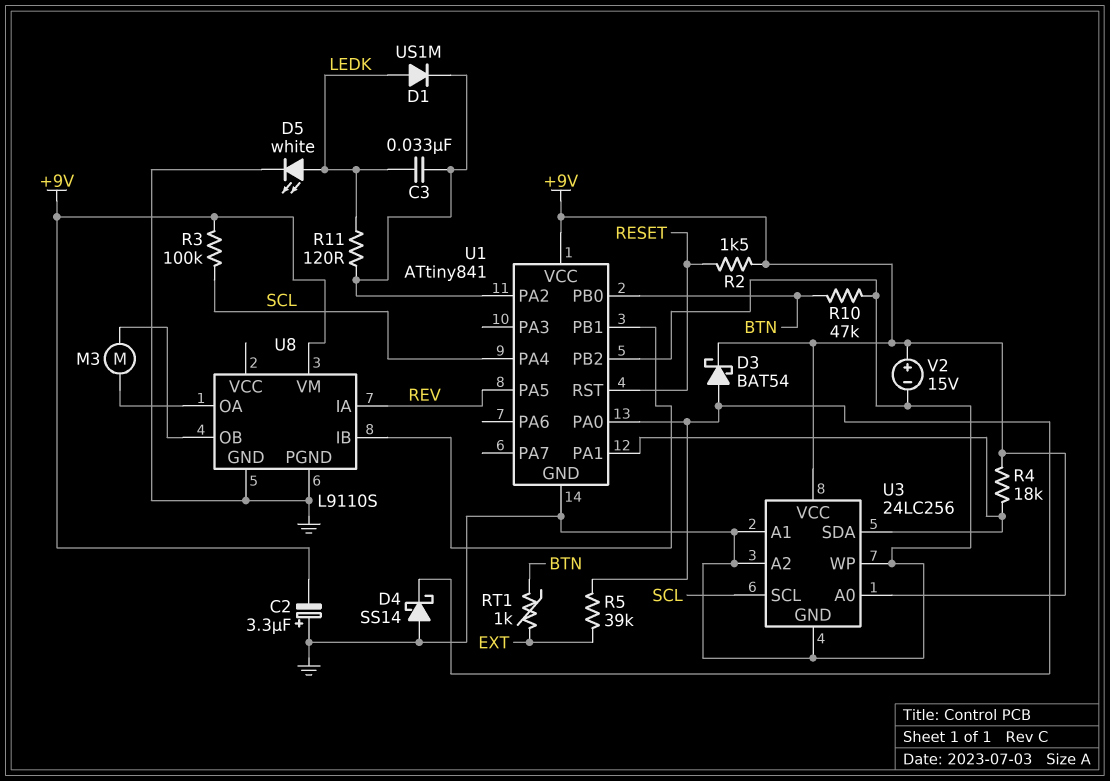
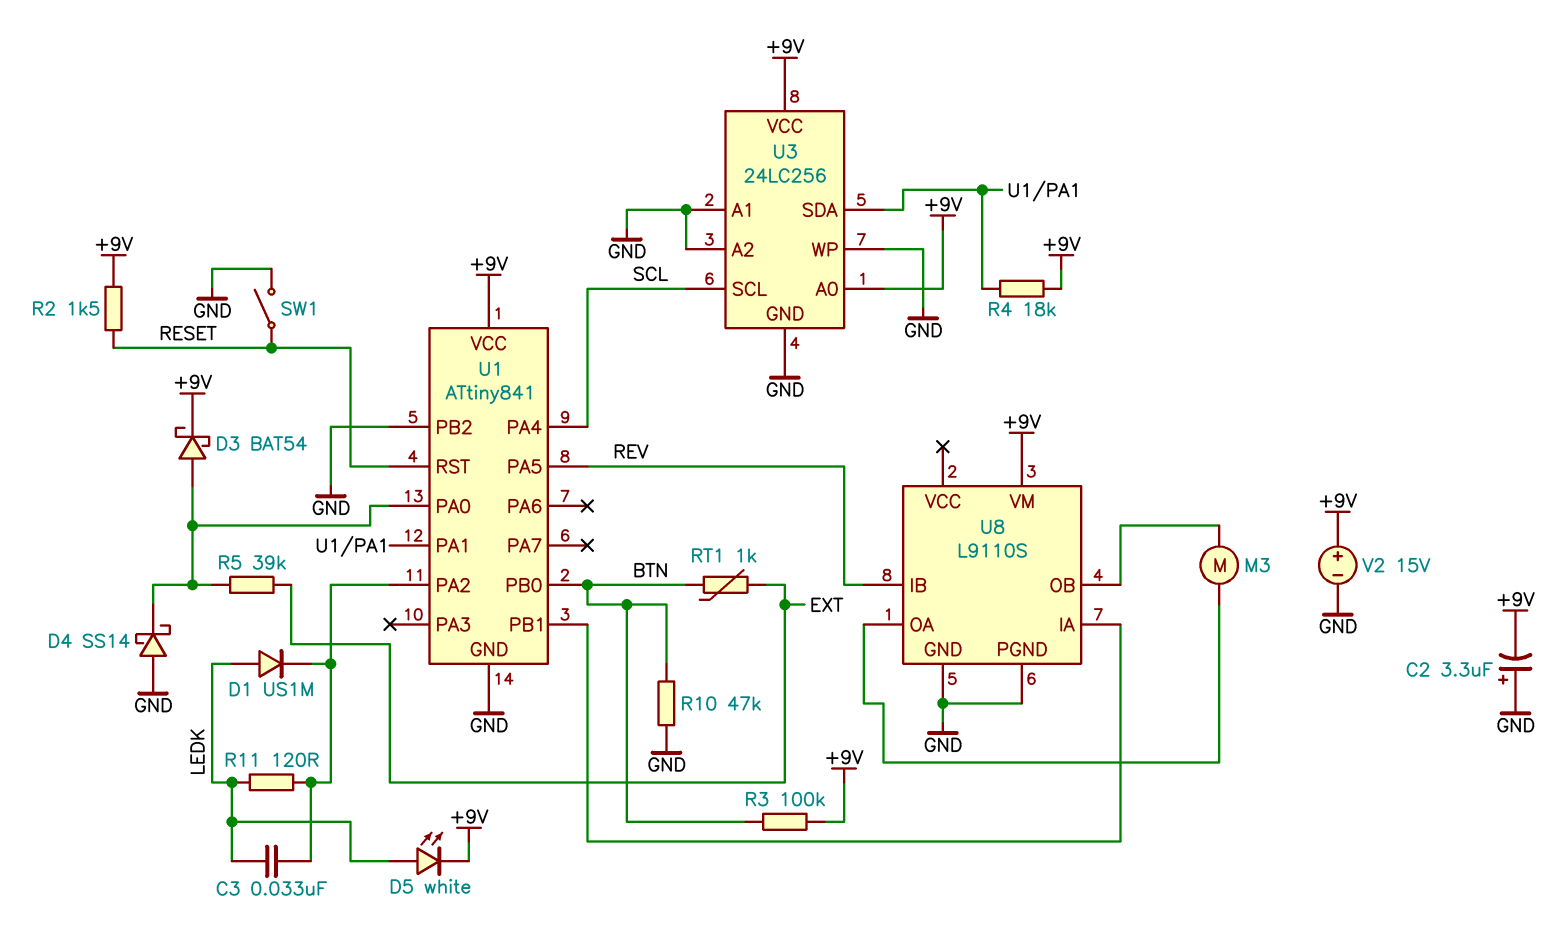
D5: LED white (A LEDK, K GND) -> LED white (A LEDK, K +9V)
R3: 100k (+9V, SCL) -> 100k (+9V, BTN)
SW1: none -> switch (GND, RESET)
U8 pin IA: REV -> U1/PB1
U8 pin IB: U1/PB1 -> REV

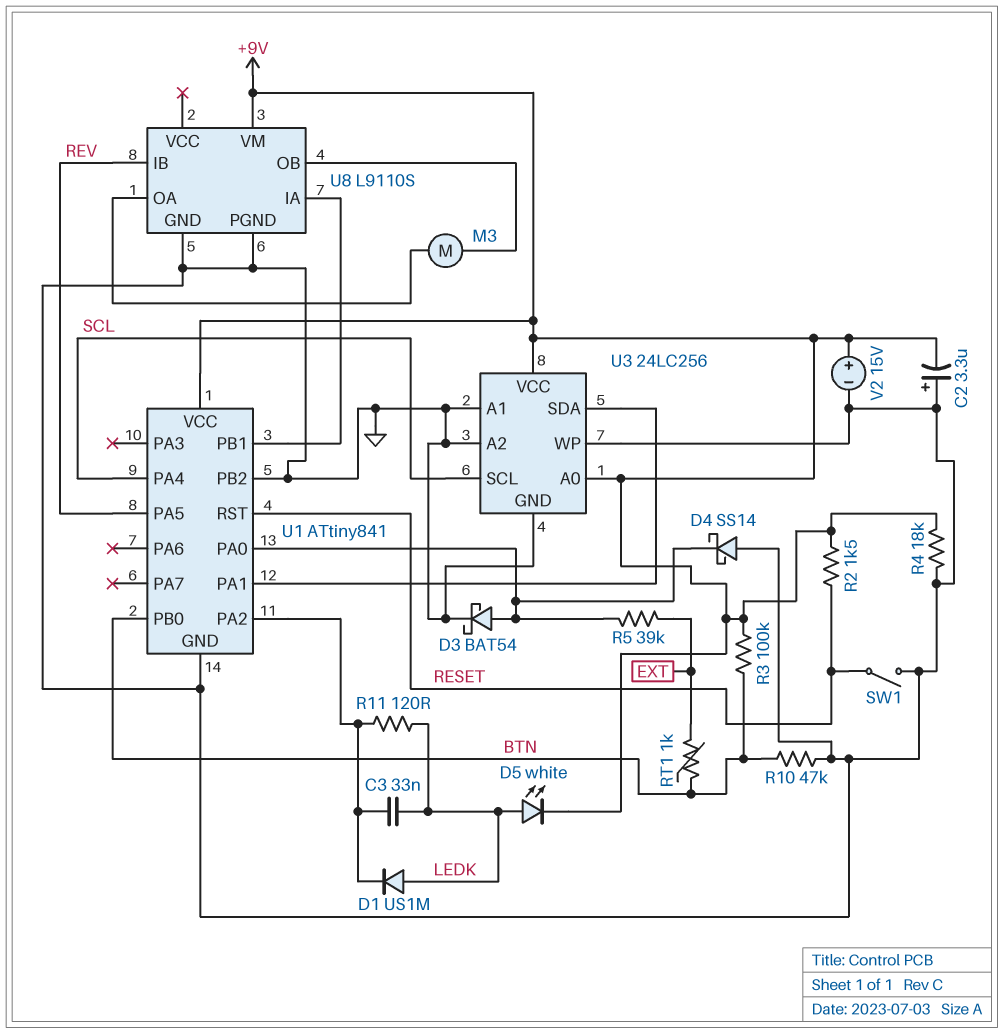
D3: schottky BAT54 (A U1/PA0, K +9V) -> schottky BAT54 (A U1/PA0, K GND)
R4: 18k (+9V, U1/PA1) -> 18k (+9V, GND)

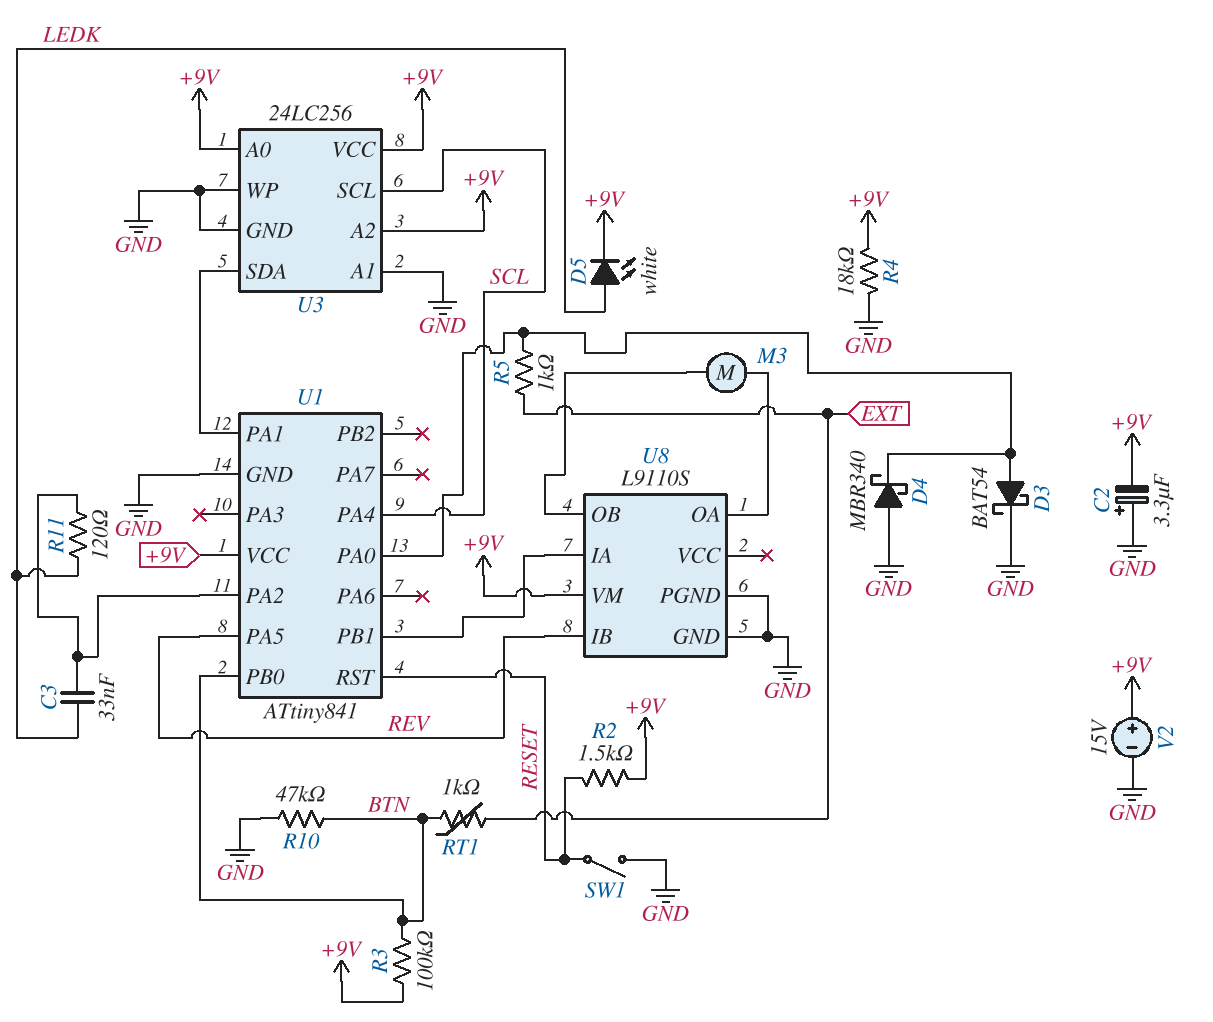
D1: diode US1M (A LEDK, K U1/PA2) -> none
D4: schottky SS14 (A GND, K U1/PA0) -> schottky MBR340 (A GND, K U1/PA0)
R5: 39k (EXT, U1/PA0) -> 1k (EXT, U1/PA0)
U1 pin PB2: GND -> none
U3 pin A2: GND -> +9V

